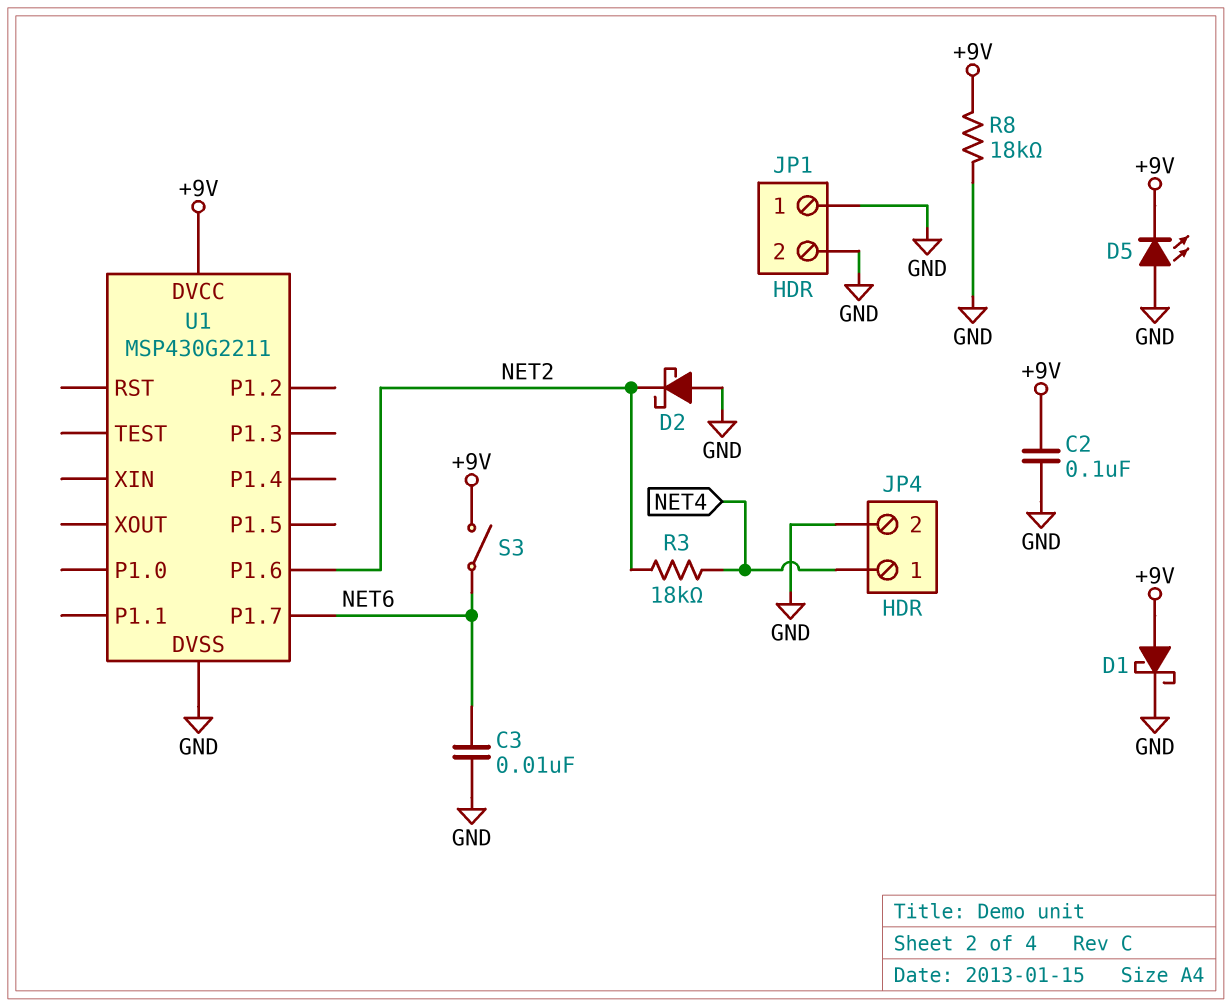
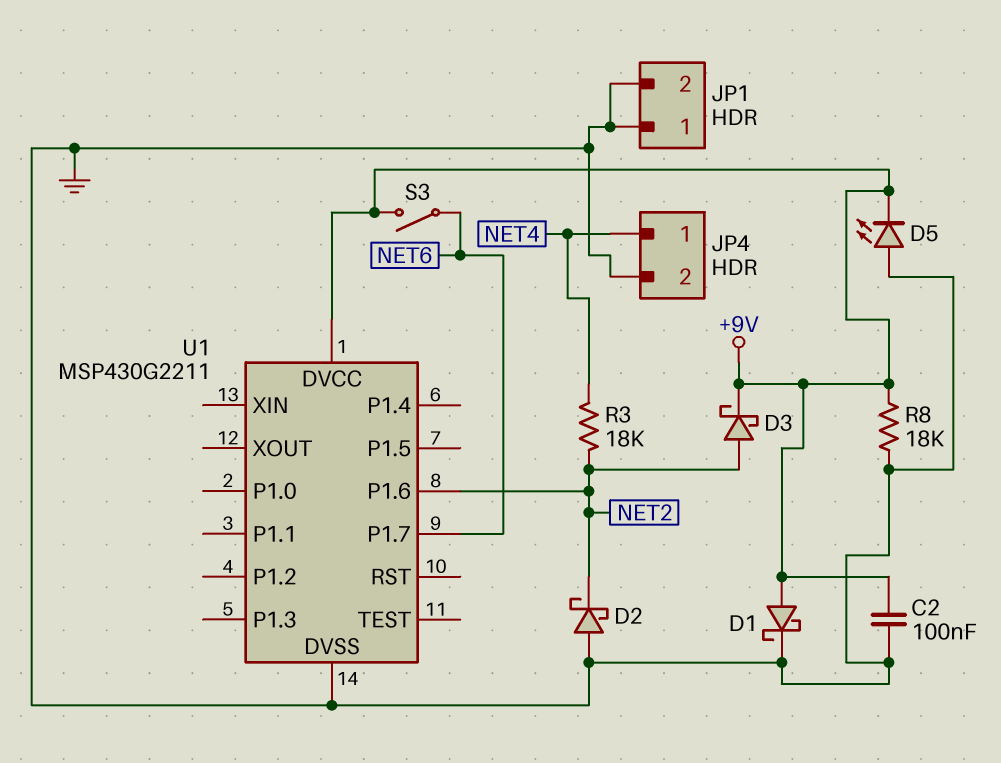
C3: 10nF (GND, NET6) -> none
D3: none -> schottky (A NET2, K +9V)

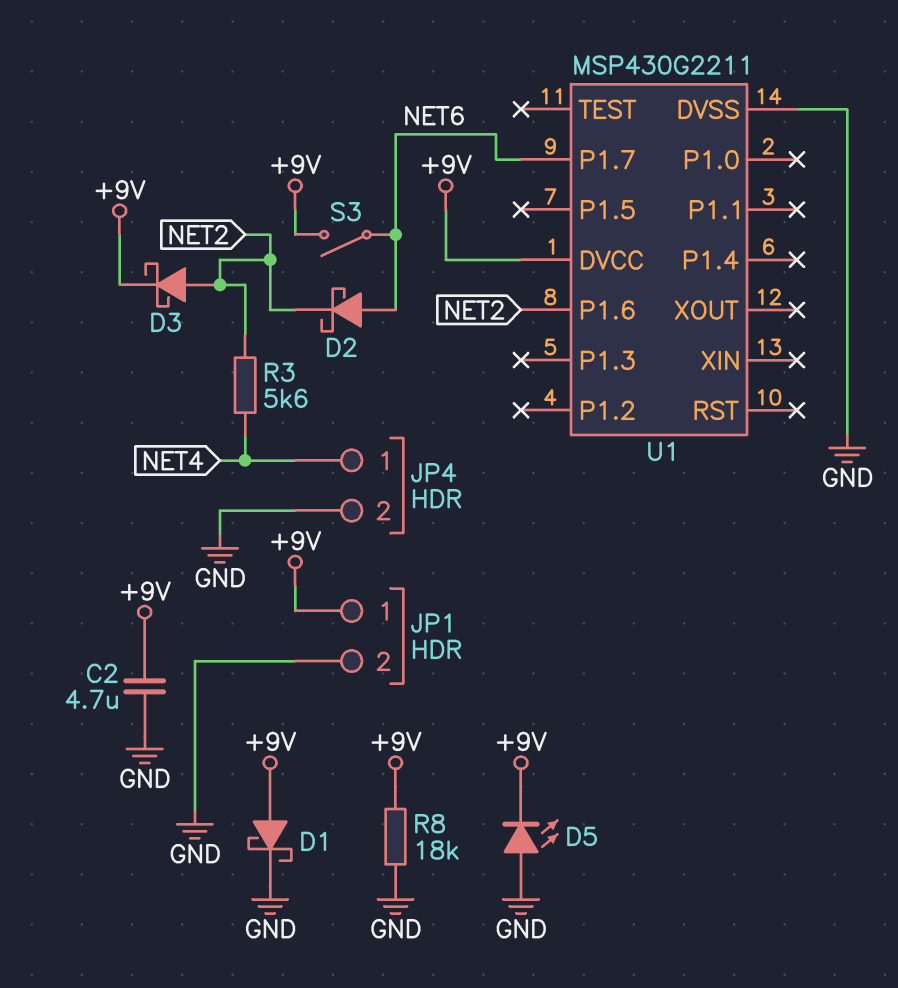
C2: 100nF (+9V, GND) -> 4.7uF (+9V, GND)
D2: schottky (A GND, K NET2) -> schottky (A NET6, K NET2)
JP1 pin 1: GND -> +9V
R3: 18k (NET2, NET4) -> 5.6k (NET2, NET4)

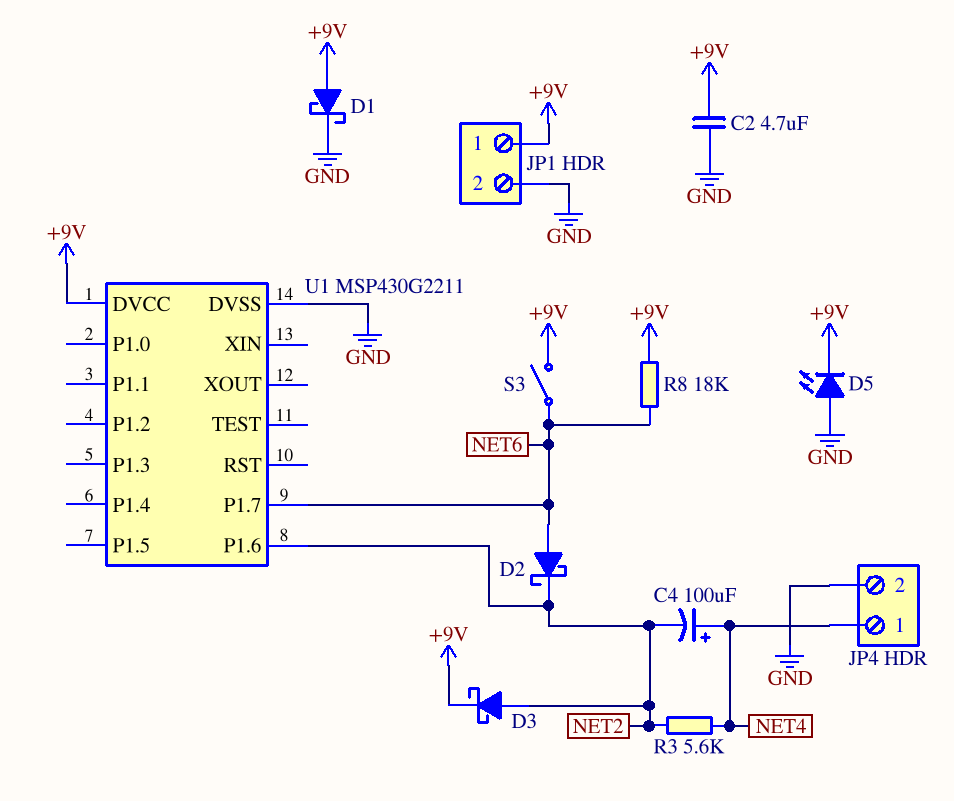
C4: none -> 100uF (plus NET4, minus NET2)
R8: 18k (+9V, GND) -> 18k (+9V, NET6)

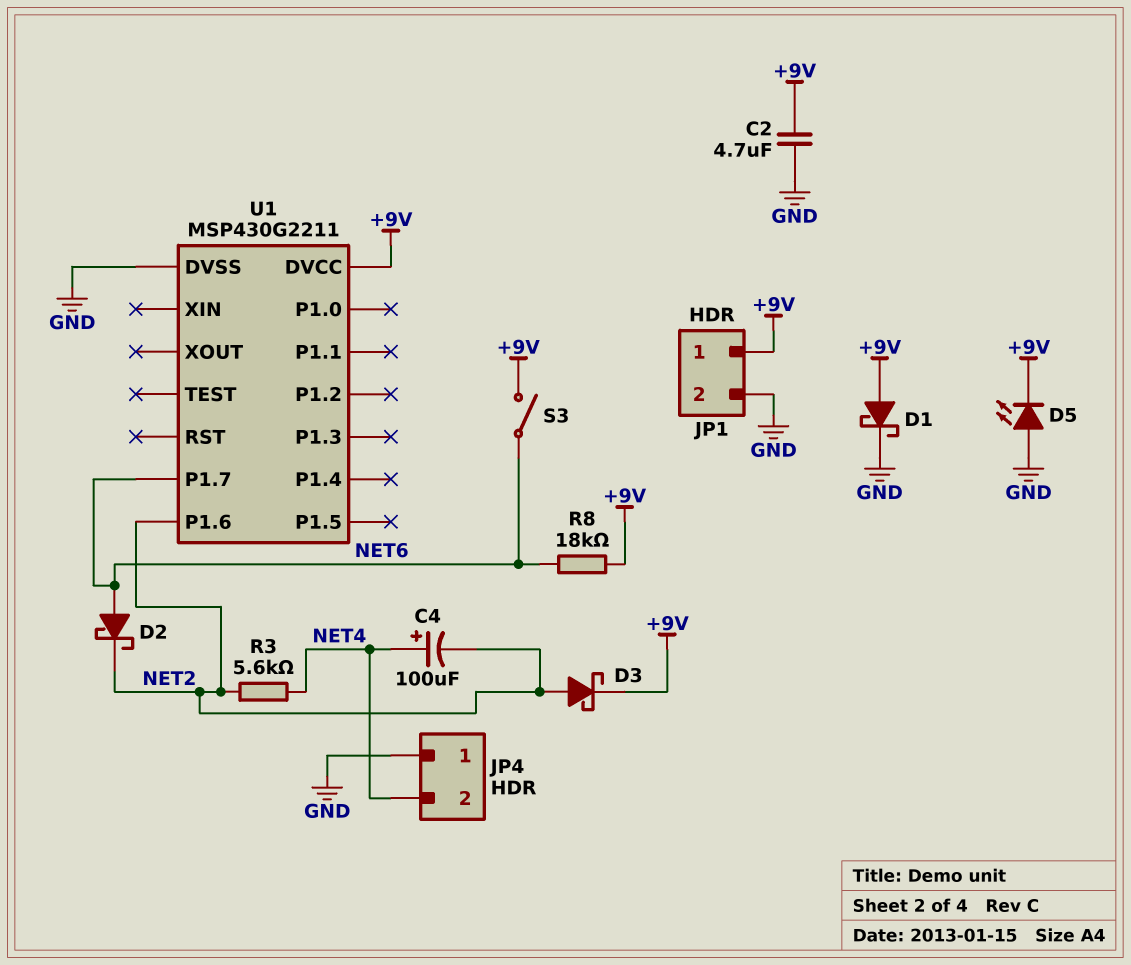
JP4 pin 1: NET4 -> GND
JP4 pin 2: GND -> NET4

